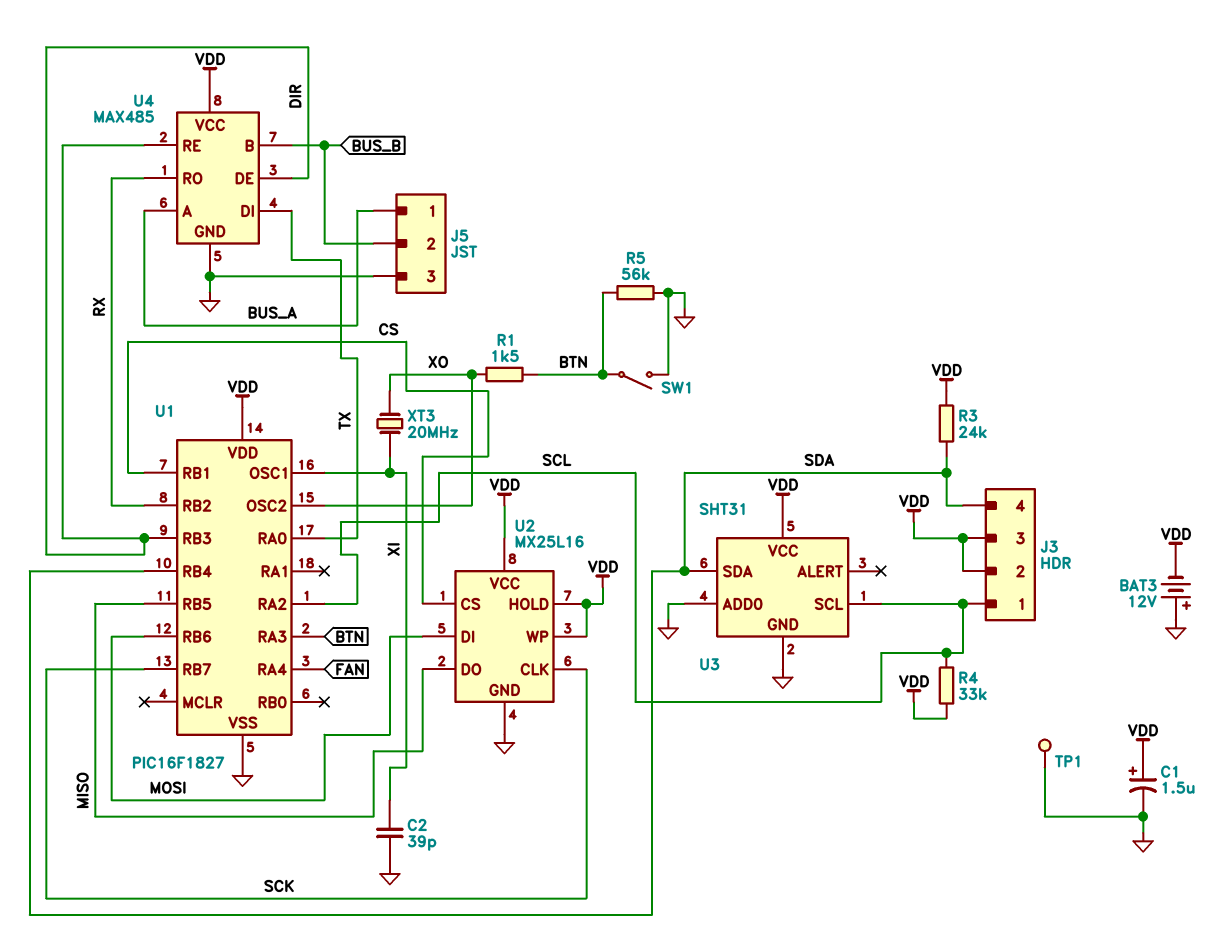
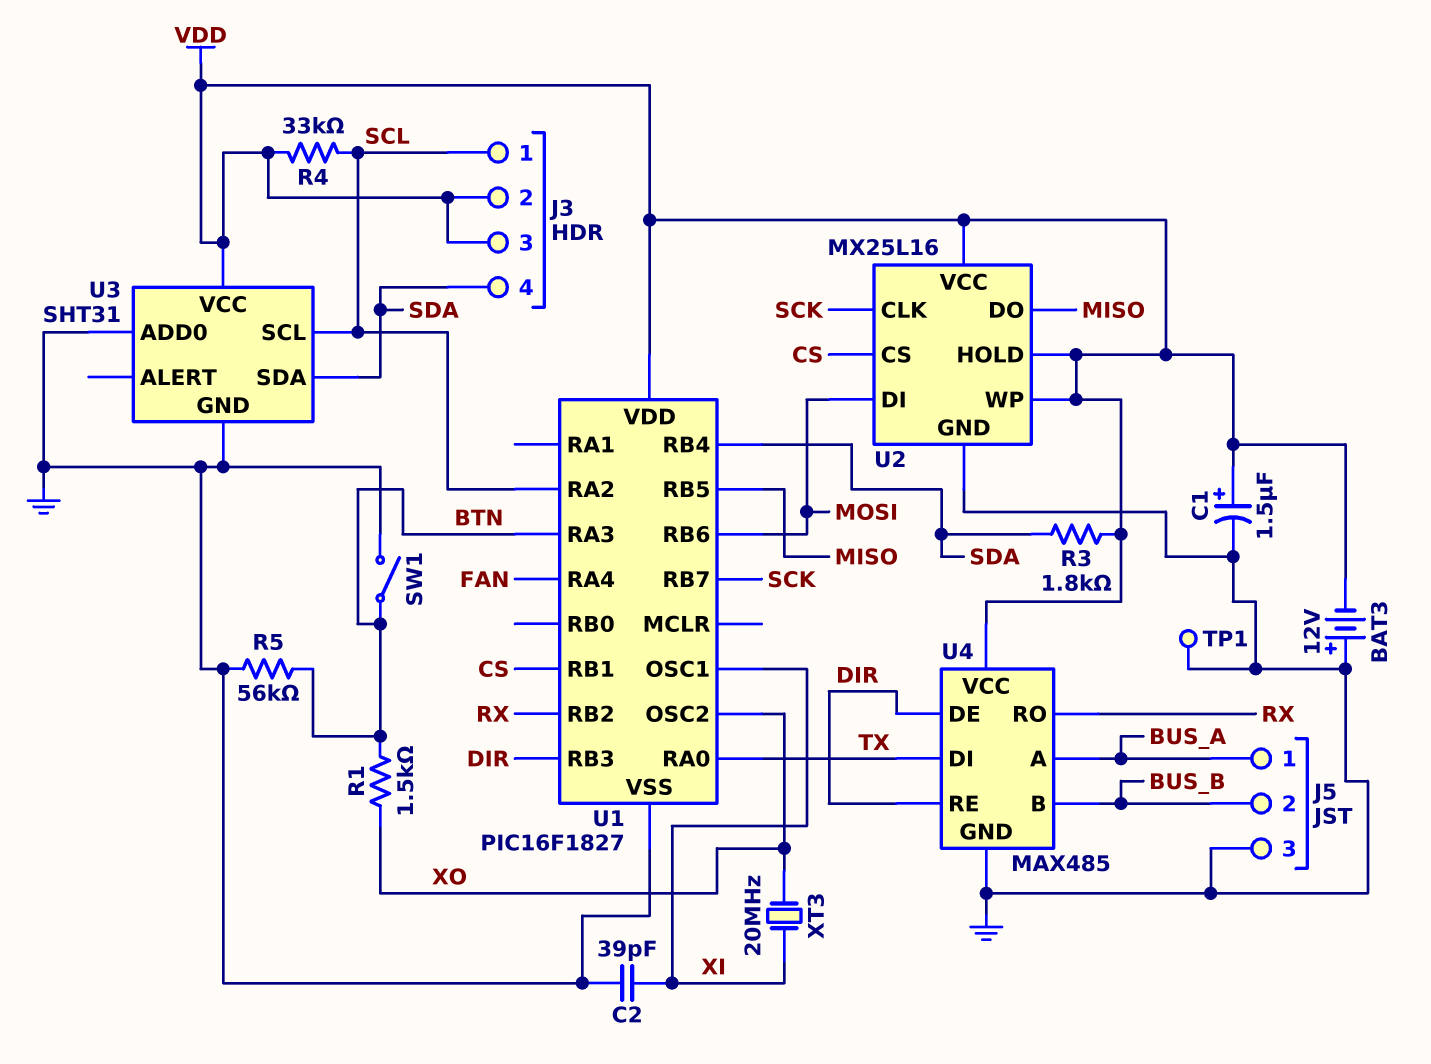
R3: 24k (SDA, VDD) -> 1.8k (SDA, VDD)

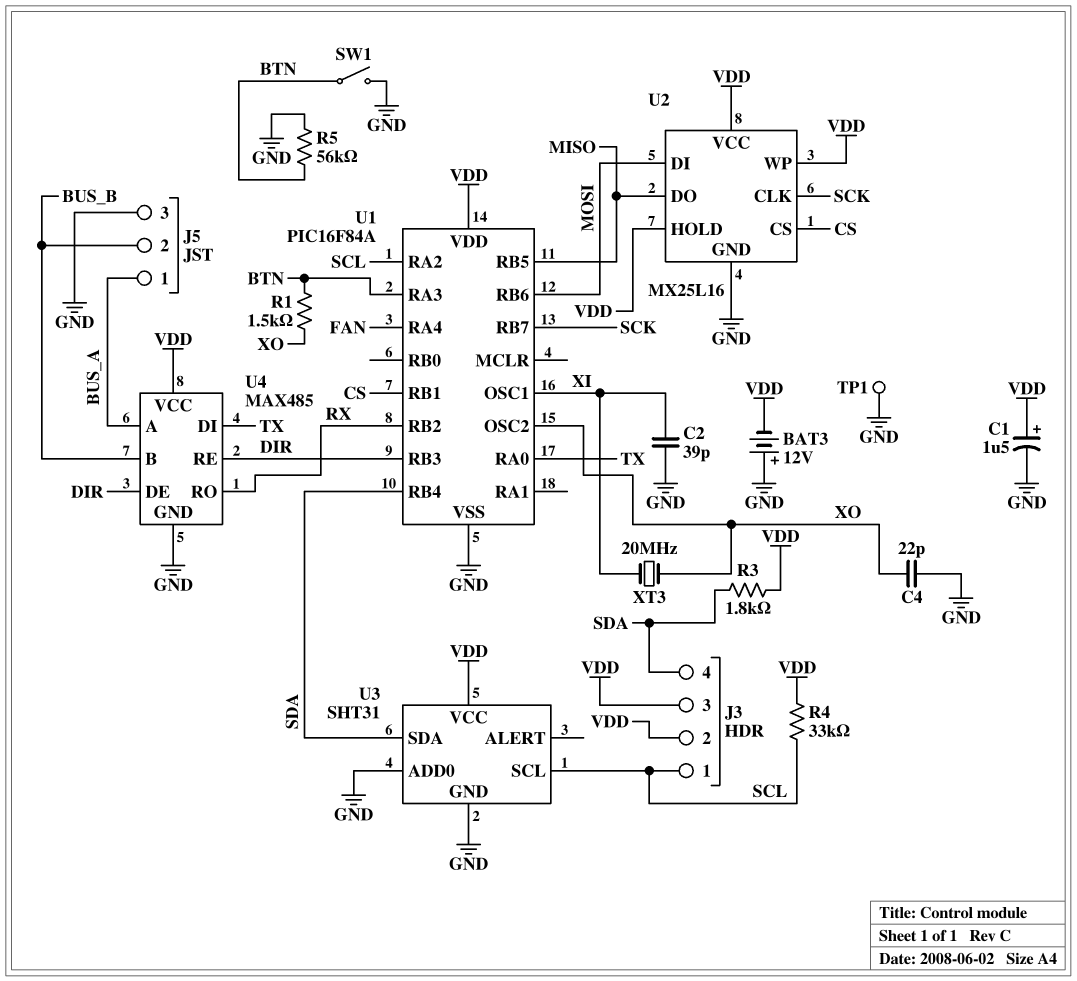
C4: none -> 22pF (GND, XO)
U1: PIC16F1827 -> PIC16F84A

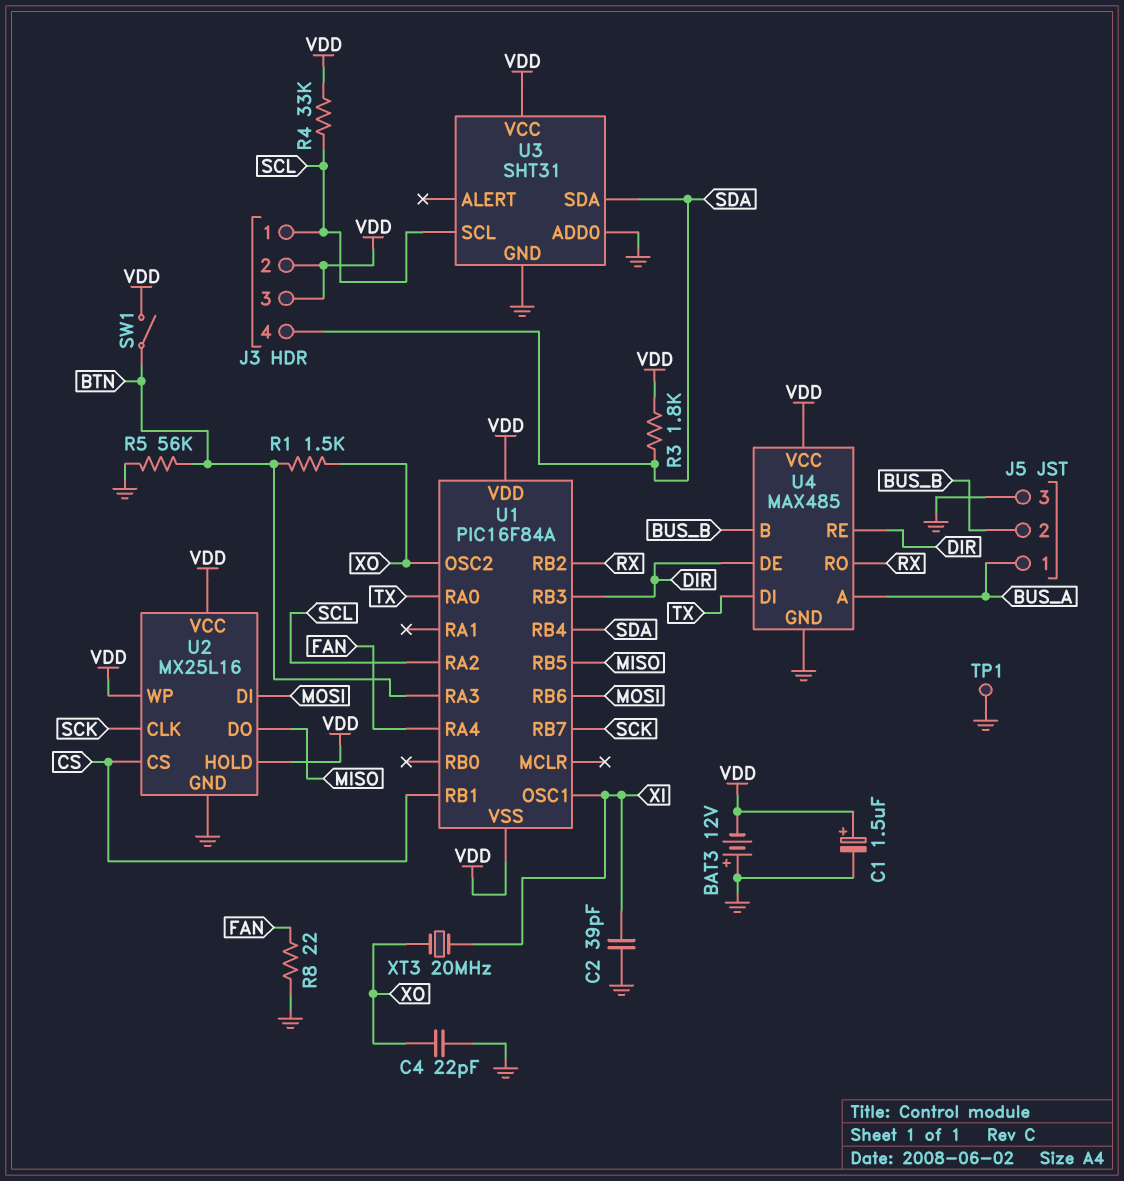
R8: none -> 22 (FAN, GND)
SW1: switch (BTN, GND) -> switch (BTN, VDD)
U1 pin VSS: GND -> VDD

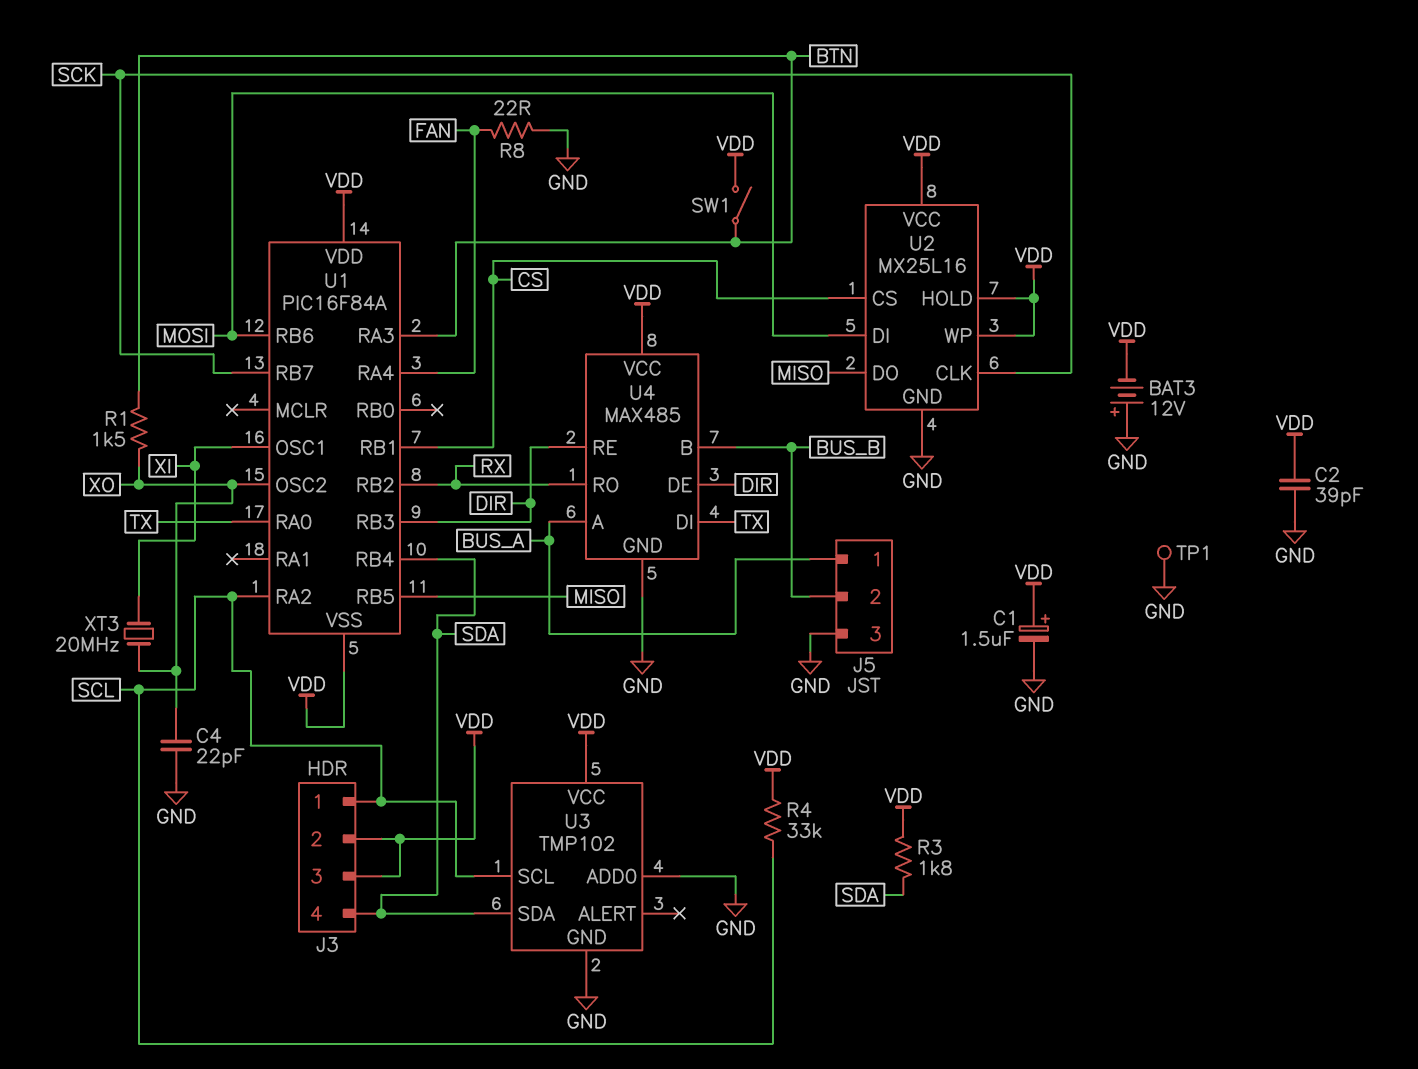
C2: 39pF (GND, XI) -> 39pF (GND, VDD)
R5: 56k (BTN, GND) -> none
U3: SHT31 -> TMP102

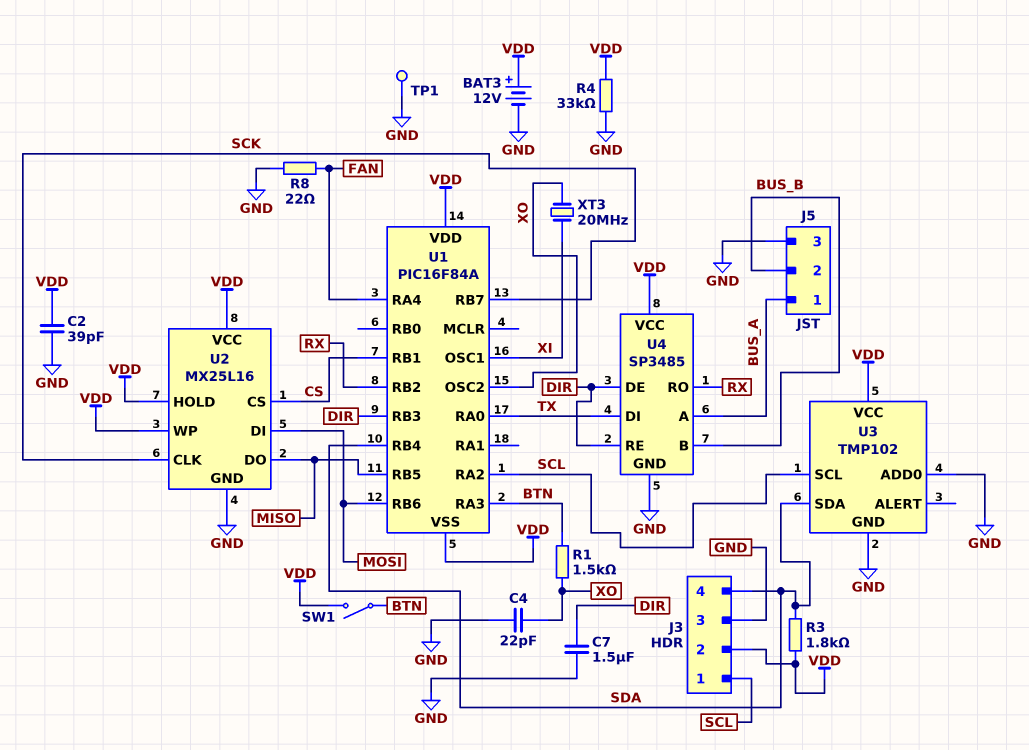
BAT3: 12V (plus GND, minus VDD) -> 12V (plus VDD, minus GND)
C1: 1.5uF (plus VDD, minus GND) -> none
C7: none -> 1.5uF (DIR, GND)
J3 pin 3: VDD -> GND
R4: 33k (SCL, VDD) -> 33k (GND, VDD)
U4: MAX485 -> SP3485

